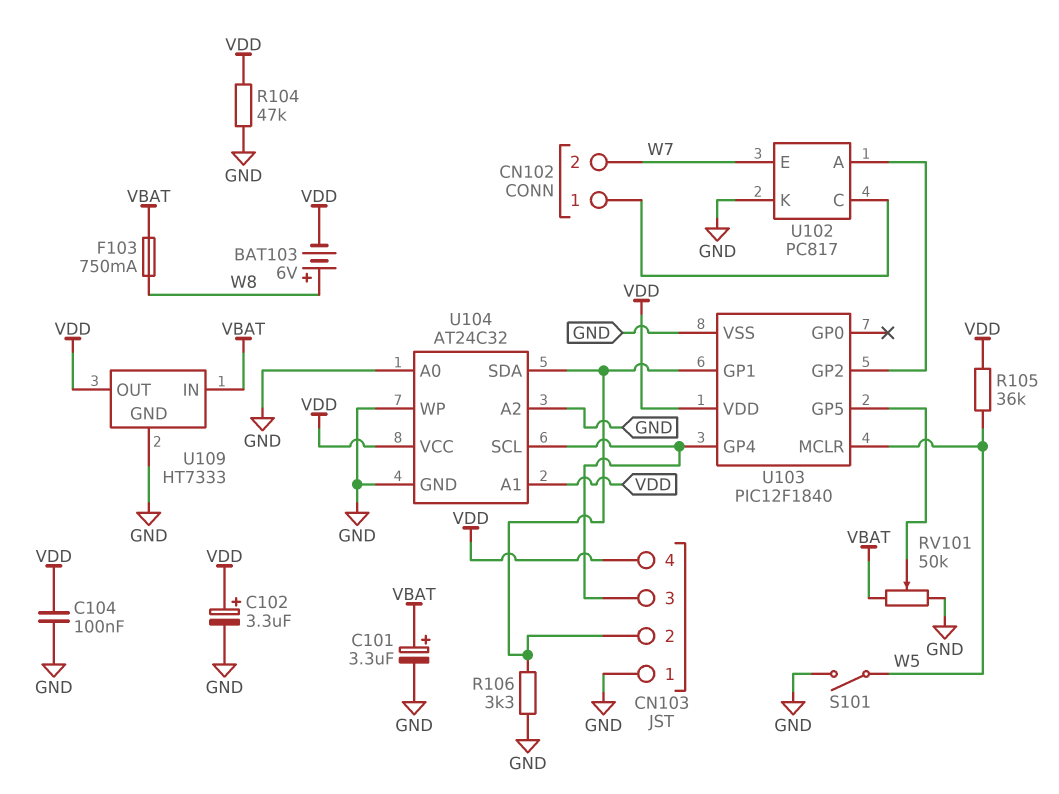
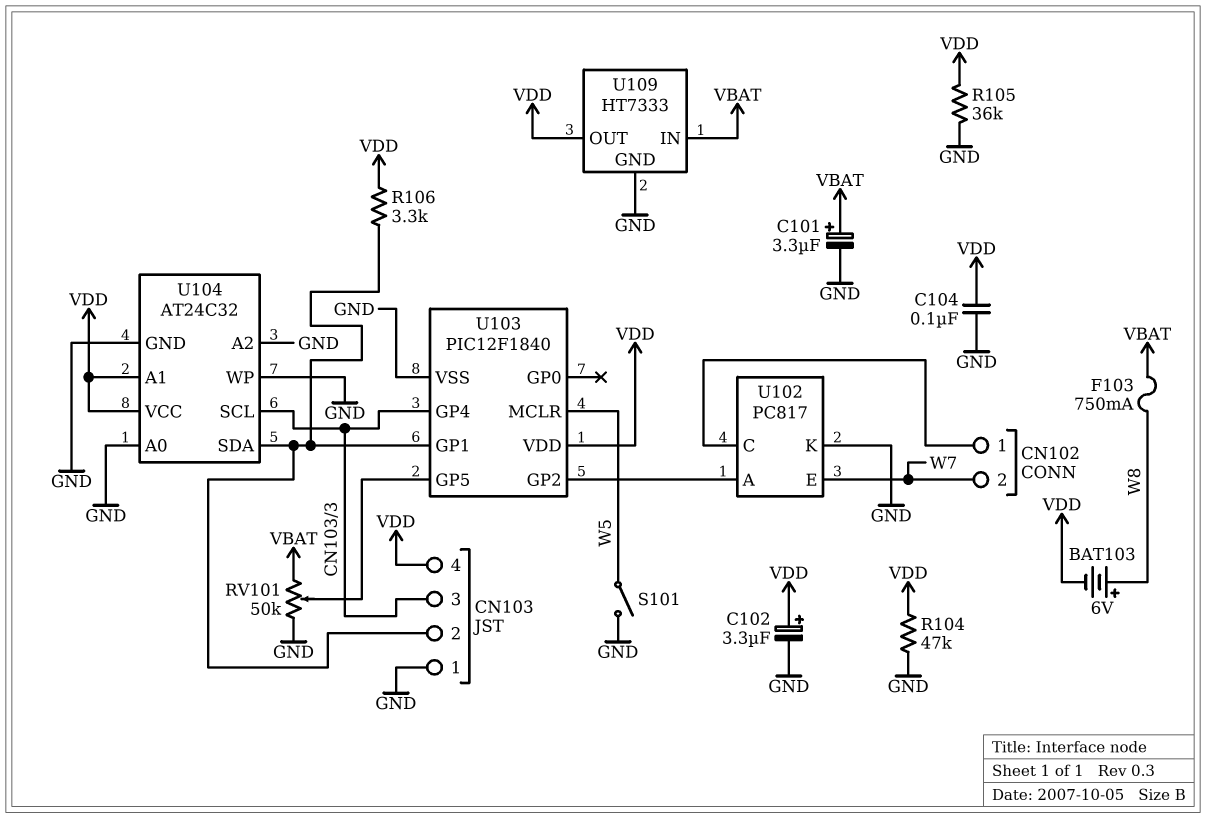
R105: 36k (VDD, W5) -> 36k (GND, VDD)
R106: 3.3k (CN103/2, GND) -> 3.3k (CN103/2, VDD)

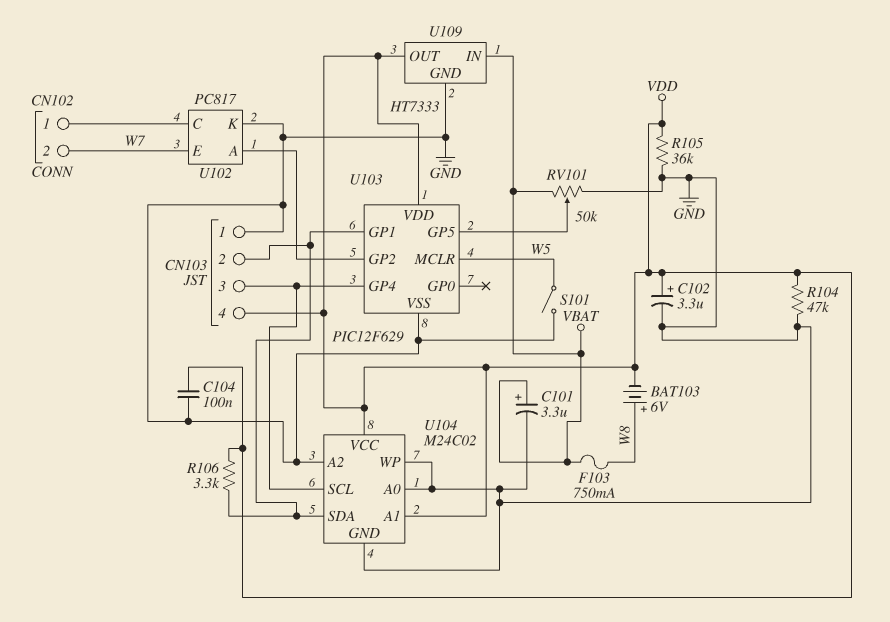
U103: PIC12F1840 -> PIC12F629
U104: AT24C32 -> M24C02

